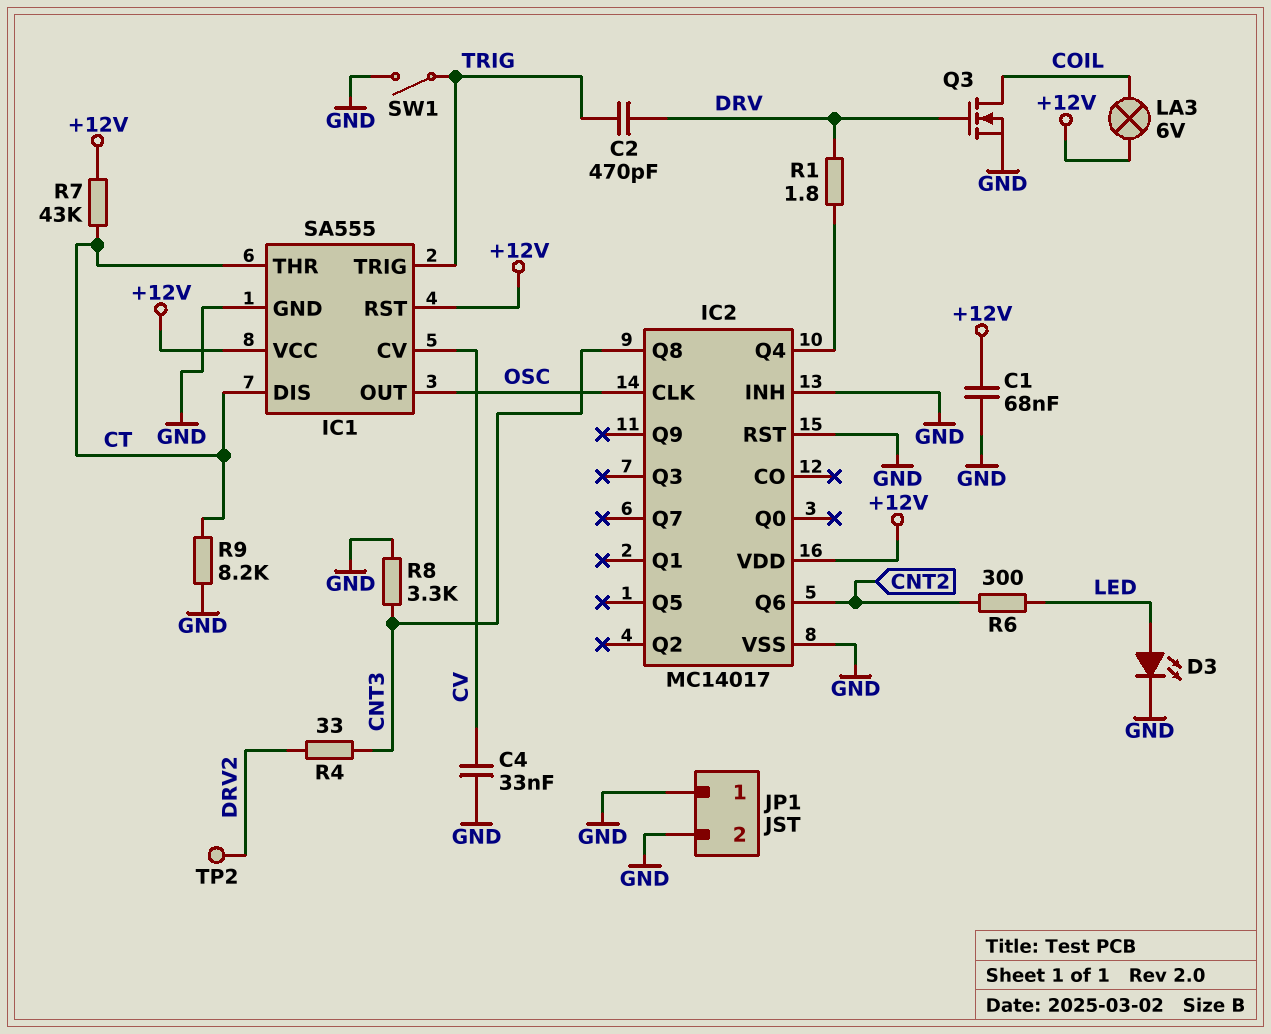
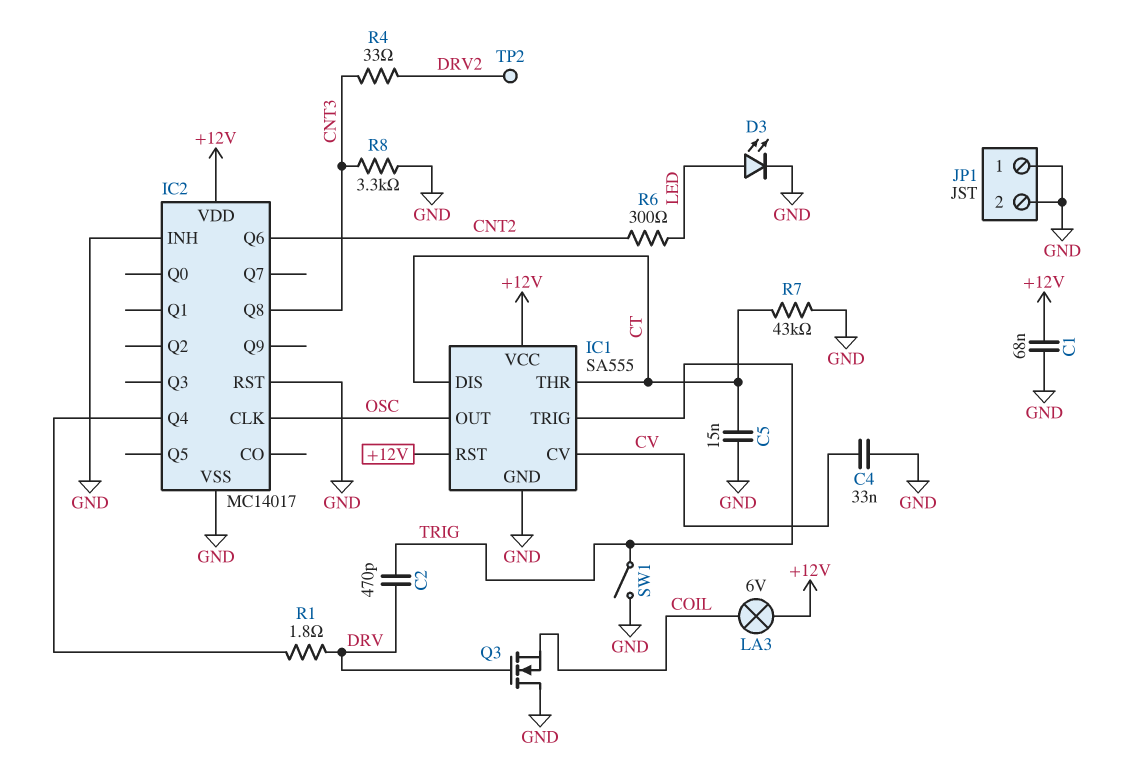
C5: none -> 15nF (CT, GND)
Q3: NMOS (G DRV, D COIL, S GND) -> NMOS (G DRV, D GND, S COIL)
R7: 43k (+12V, CT) -> 43k (CT, GND)
R9: 8.2k (CT, GND) -> none

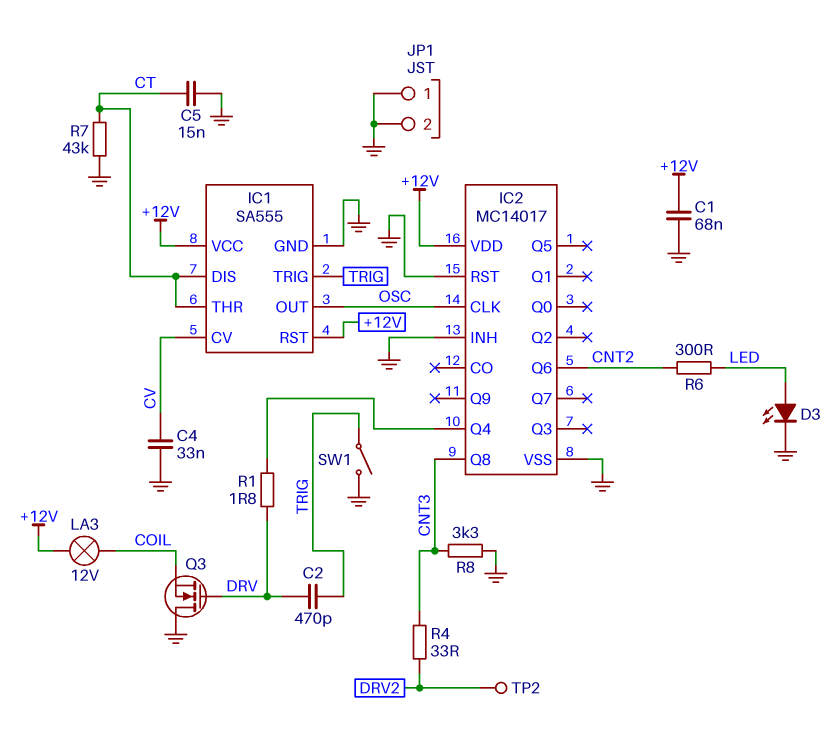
LA3: lamp 6V (+12V, COIL) -> lamp 12V (+12V, COIL)

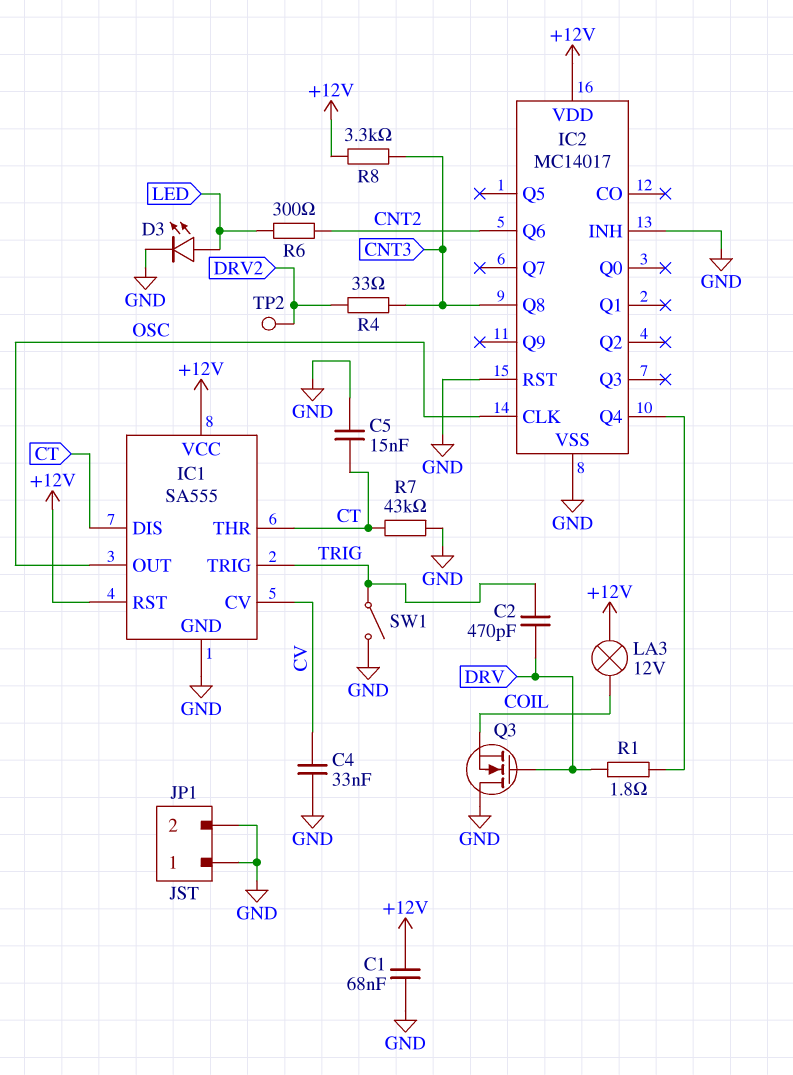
R8: 3.3k (CNT3, GND) -> 3.3k (+12V, CNT3)

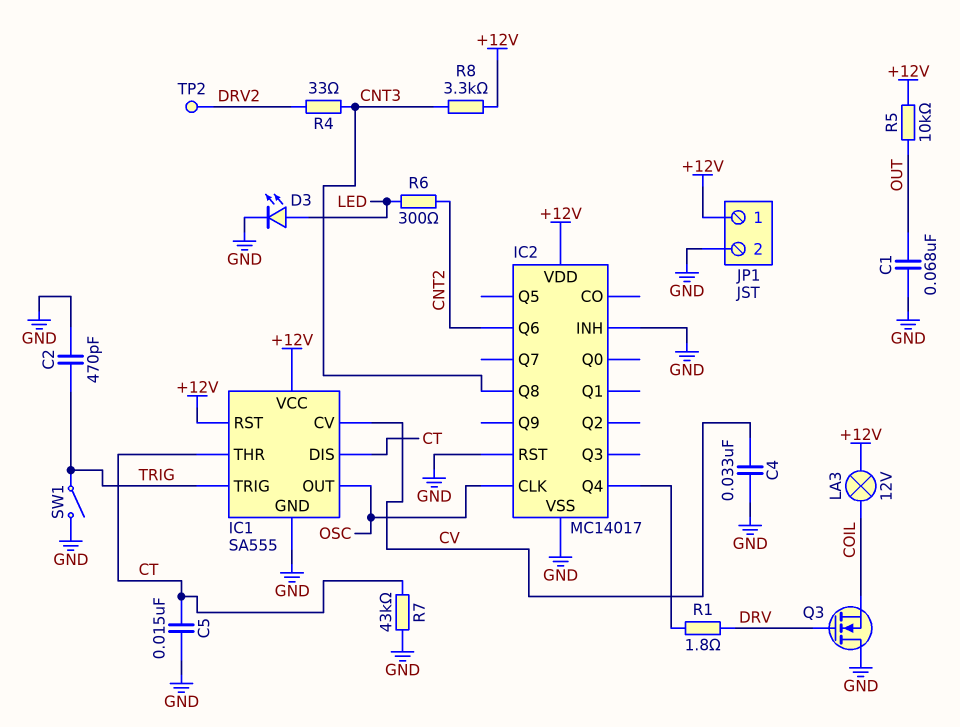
C1: 68nF (+12V, GND) -> 68nF (GND, OUT)
C2: 470pF (DRV, TRIG) -> 470pF (GND, TRIG)
JP1 pin 1: GND -> +12V
R5: none -> 10k (+12V, OUT)

